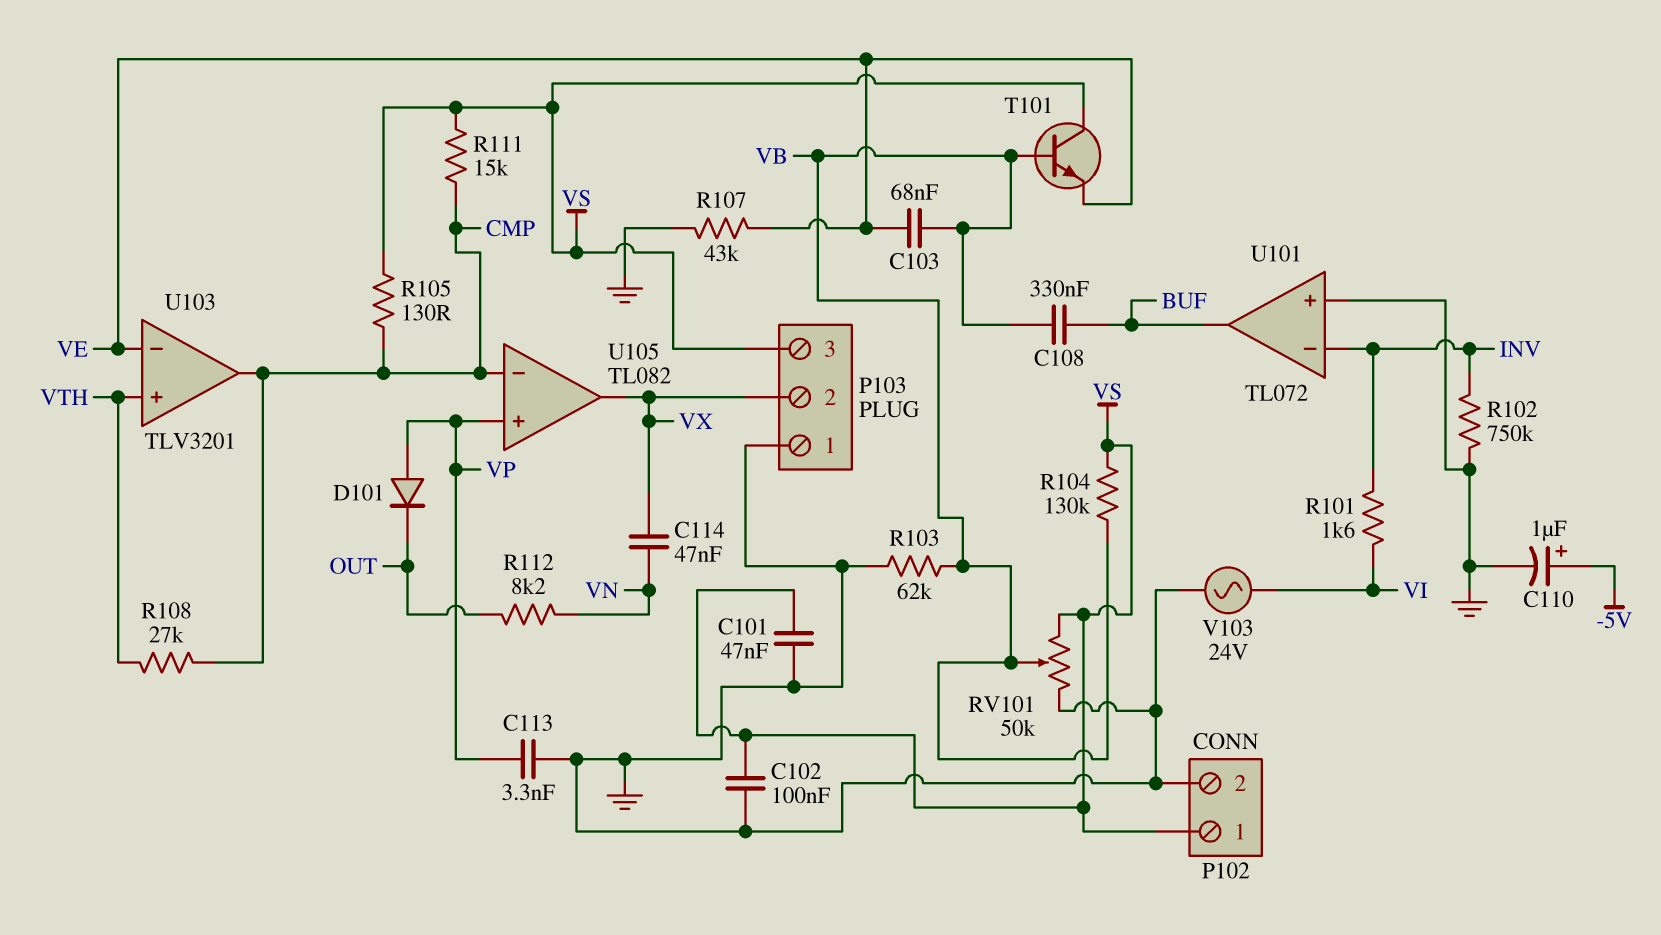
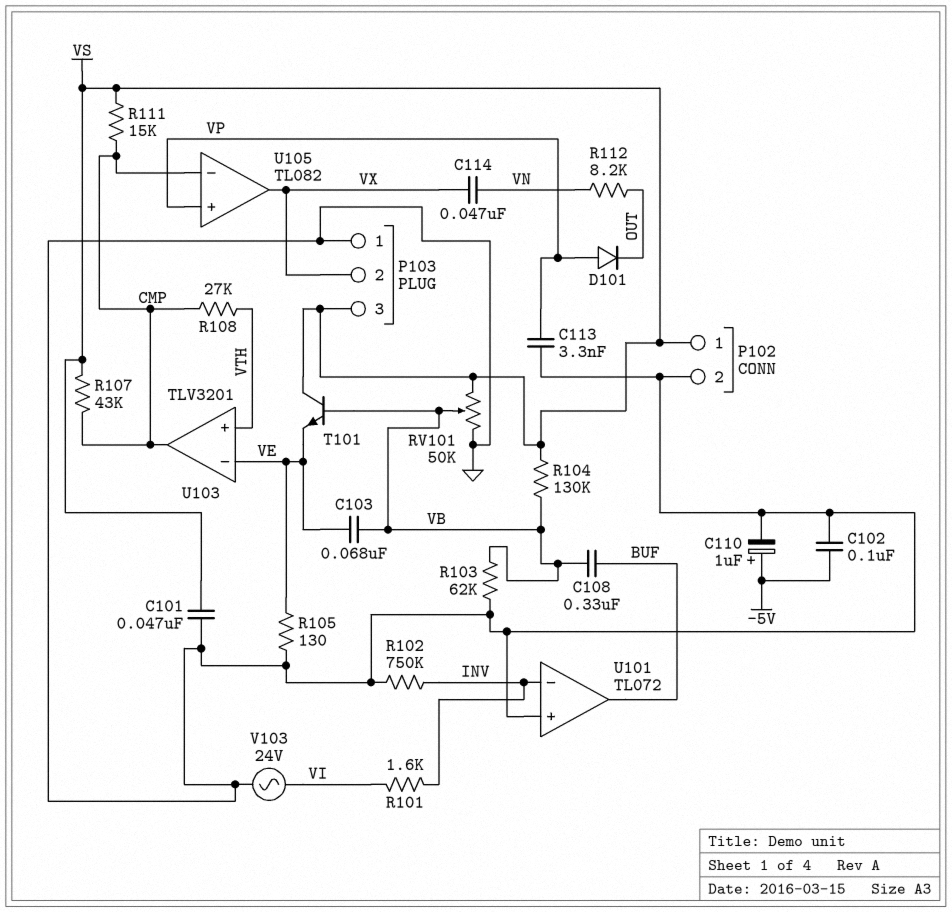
C102: 100nF (GND, VS) -> 100nF (-5V, GND)
R105: 130 (CMP, VS) -> 130 (GND, VE)
R107: 43k (GND, VE) -> 43k (CMP, VS)

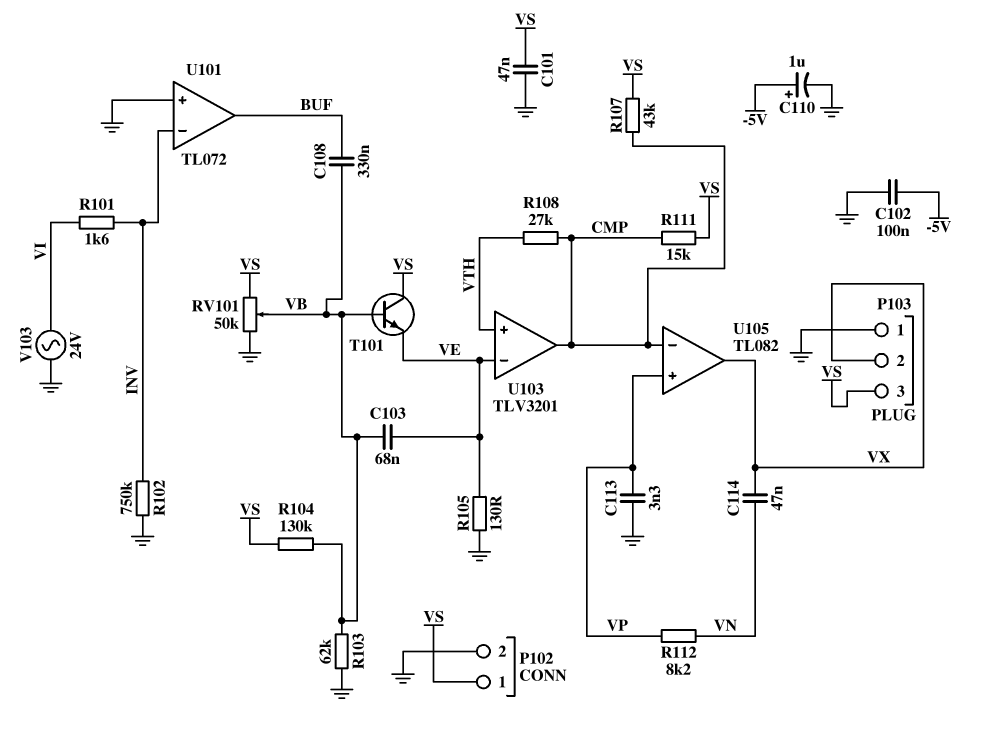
D101: diode (A VP, K OUT) -> none
R112: 8.2k (OUT, VN) -> 8.2k (VN, VP)

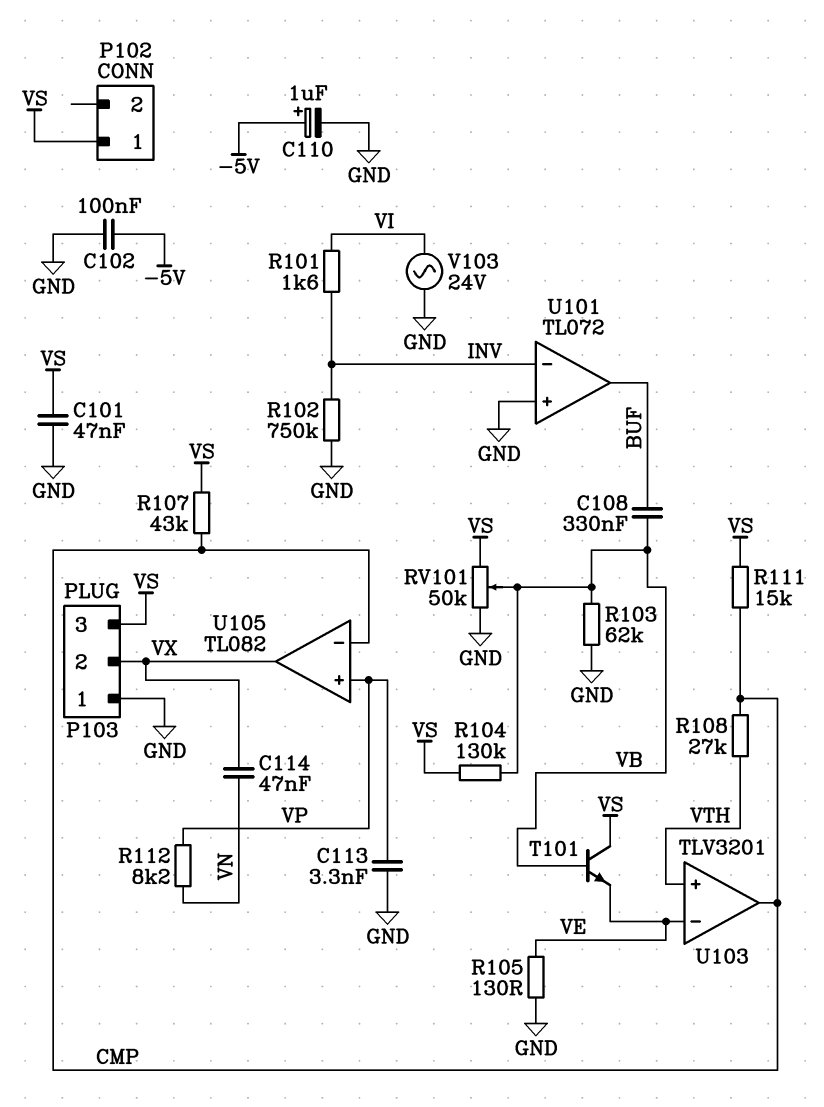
C103: 68nF (VB, VE) -> none
P102 pin 2: GND -> none

